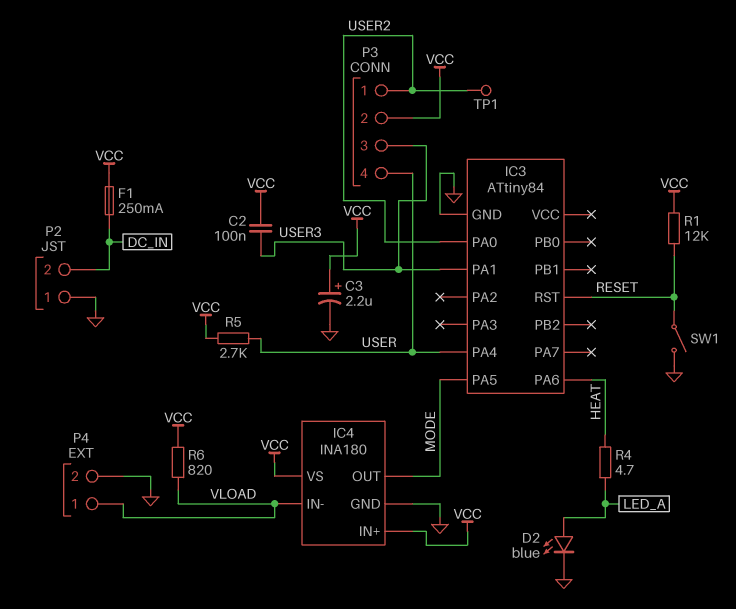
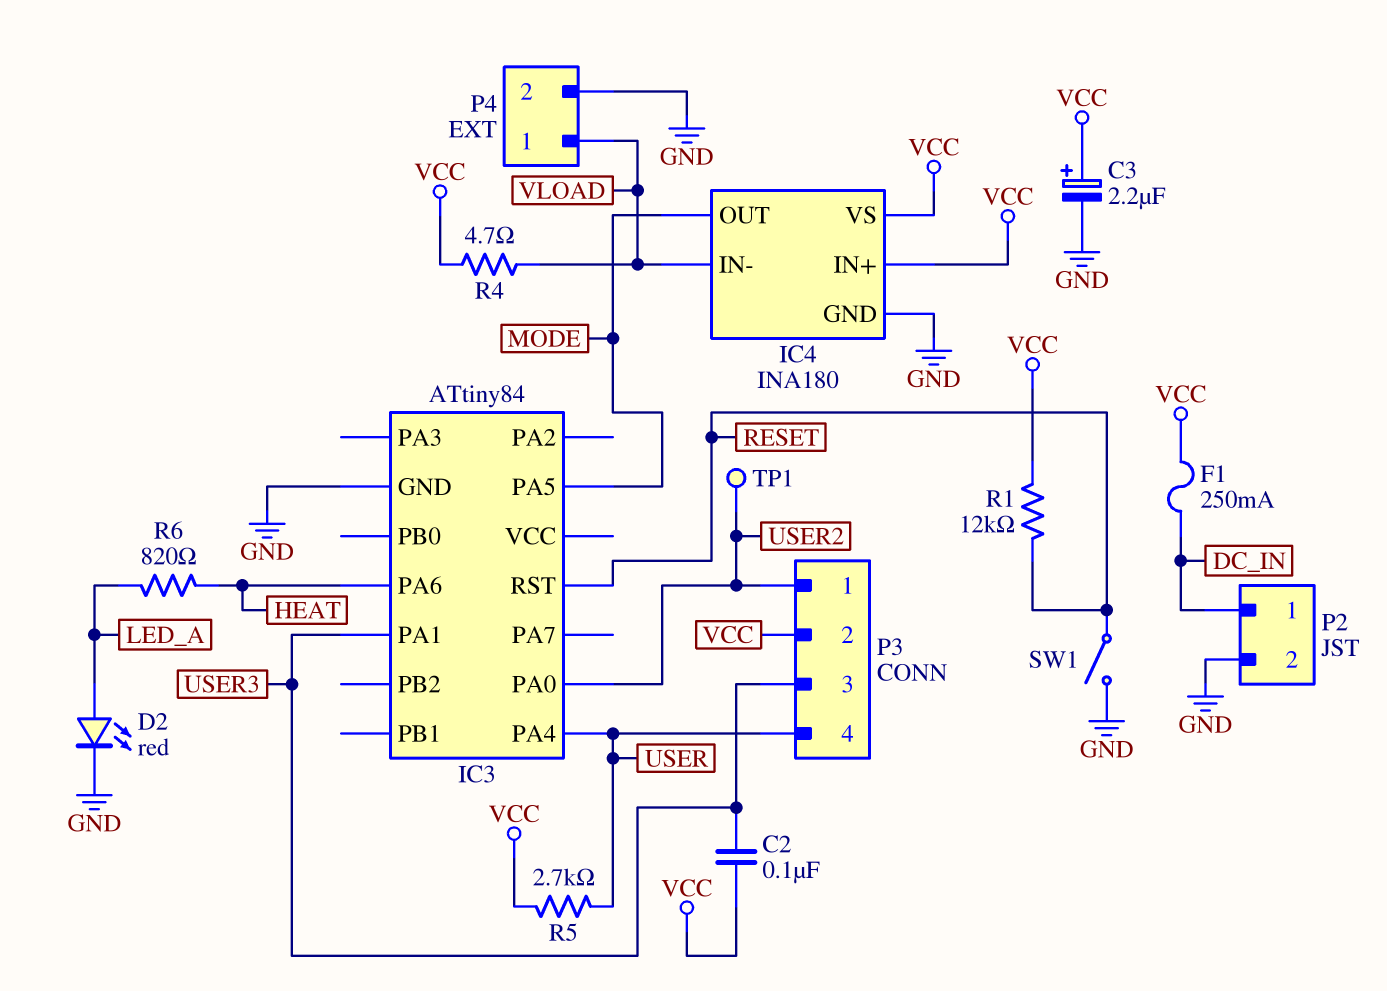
D2: LED blue (A LED_A, K GND) -> LED red (A LED_A, K GND)
P2 pin 1: GND -> DC_IN
P2 pin 2: DC_IN -> GND
R4: 4.7 (HEAT, LED_A) -> 4.7 (VCC, VLOAD)
R6: 820 (VCC, VLOAD) -> 820 (HEAT, LED_A)

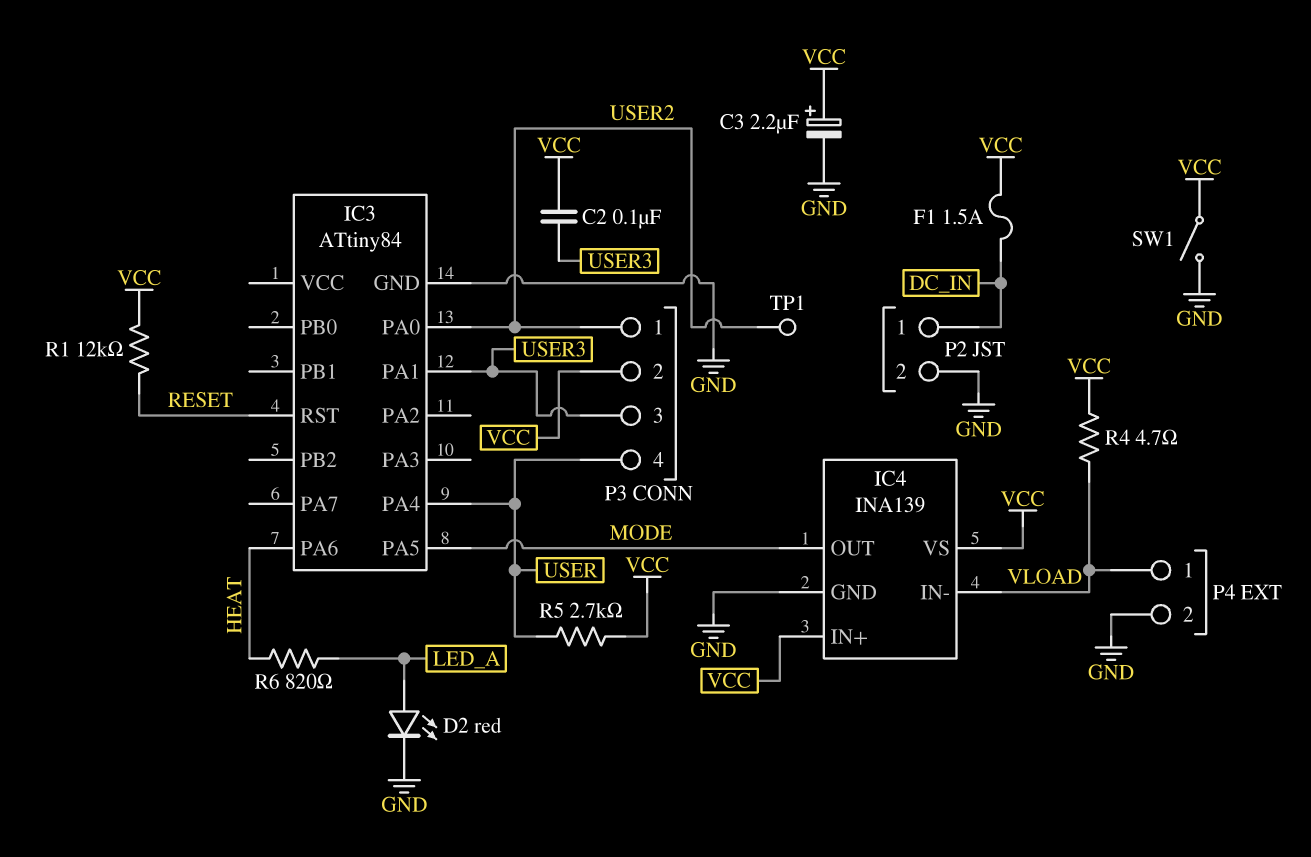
F1: 250mA (DC_IN, VCC) -> 1.5A (DC_IN, VCC)
IC4: INA180 -> INA139
SW1: switch (GND, RESET) -> switch (GND, VCC)

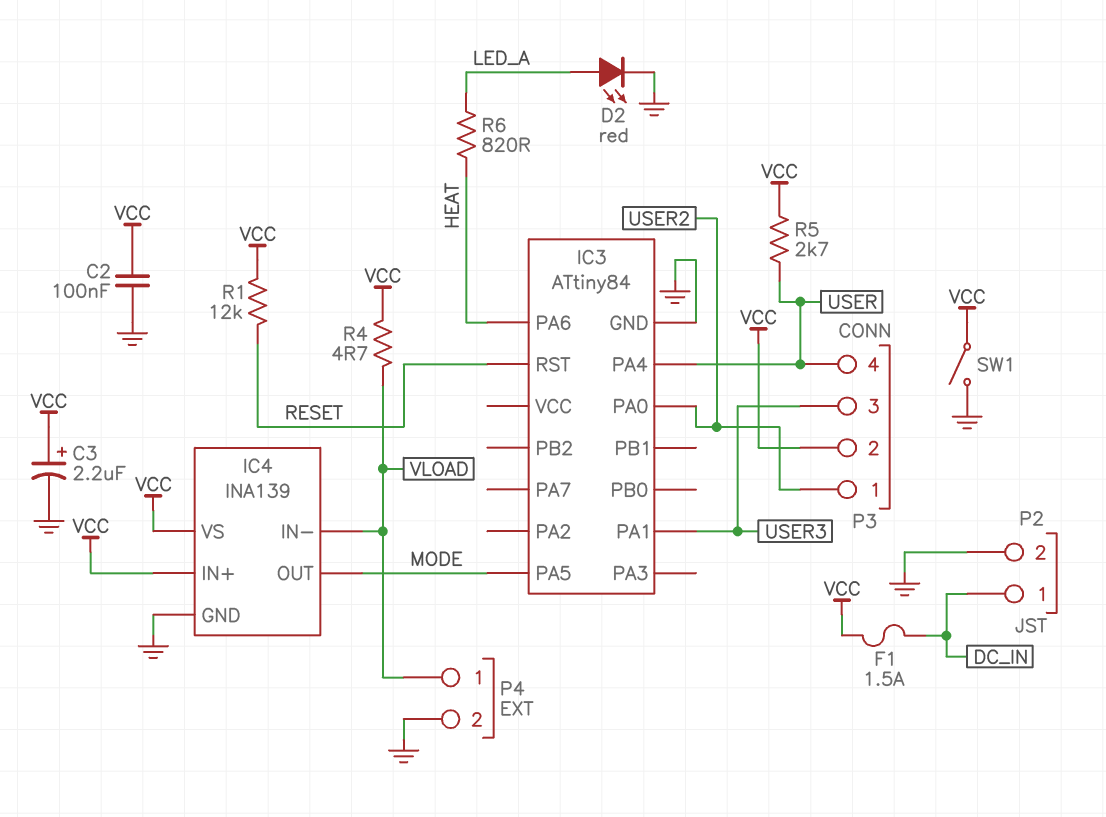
C2: 100nF (USER3, VCC) -> 100nF (GND, VCC)
TP1: test point (USER2) -> none

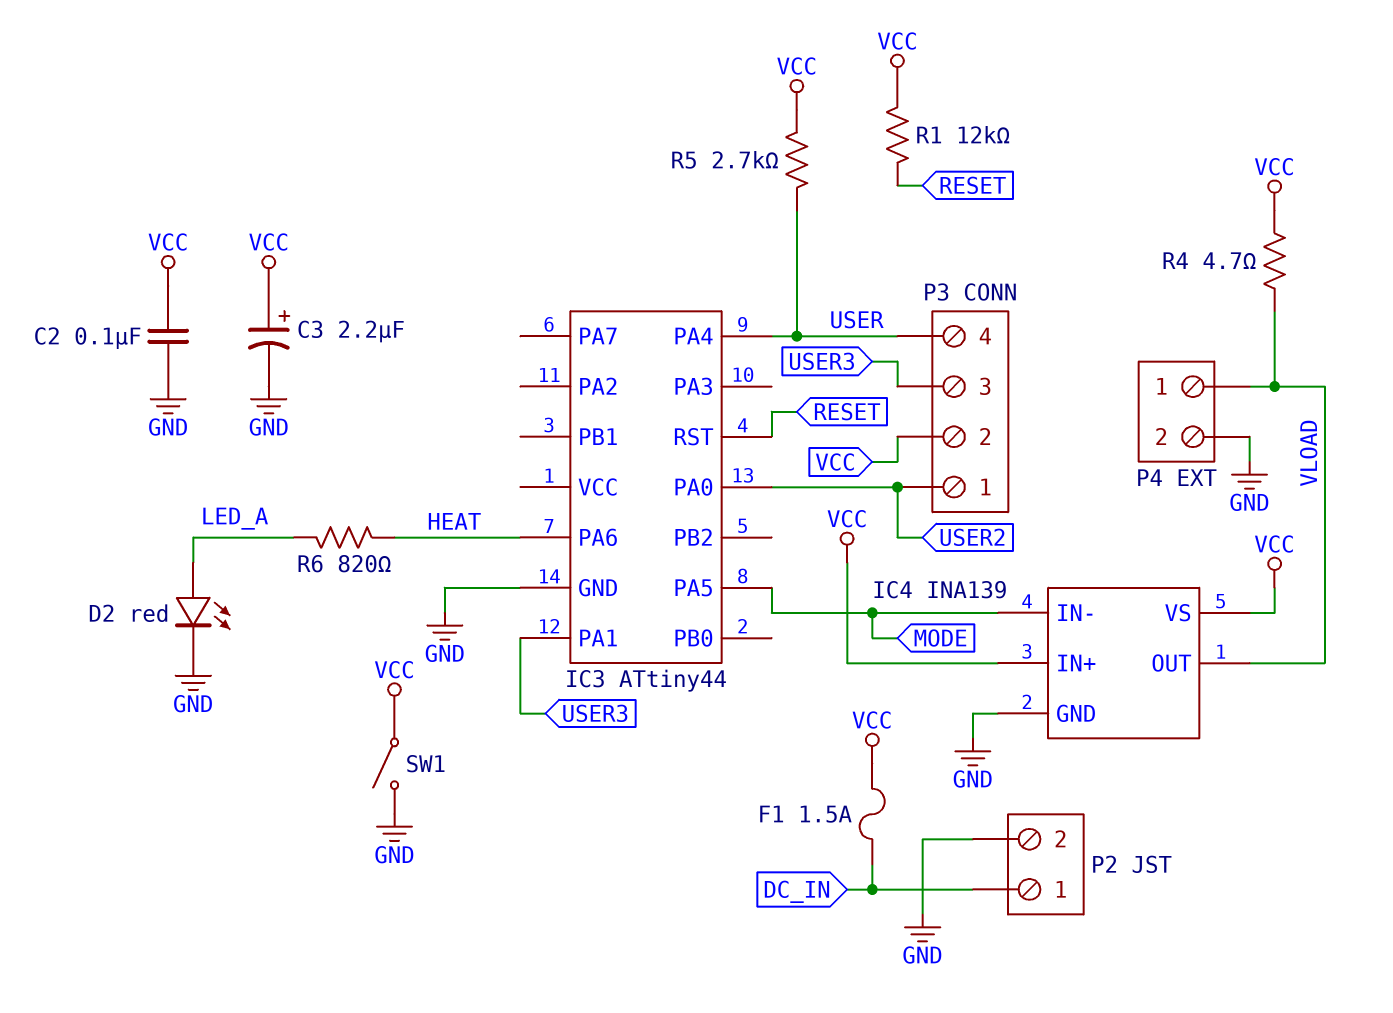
IC3: ATtiny84 -> ATtiny44
IC4 pin IN-: VLOAD -> MODE
IC4 pin OUT: MODE -> VLOAD

